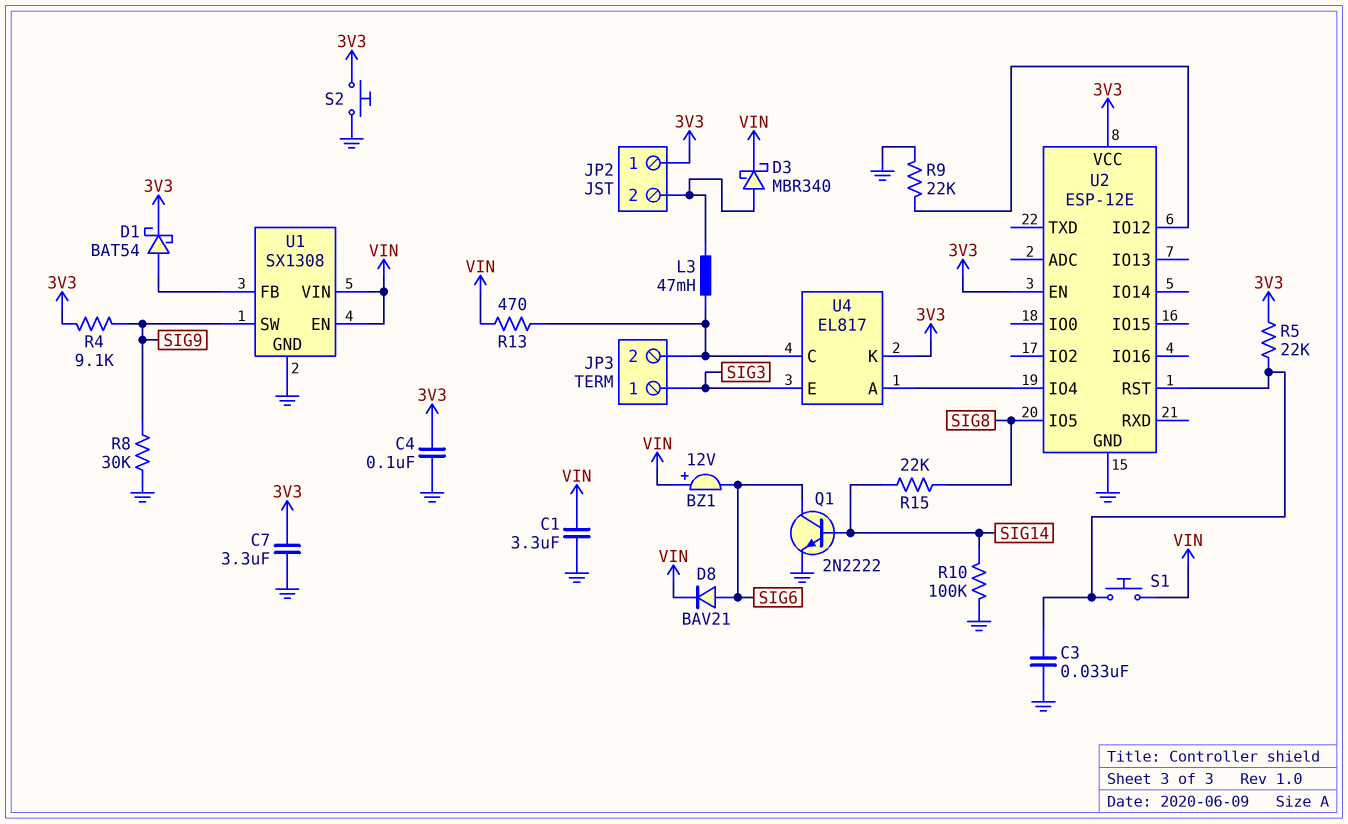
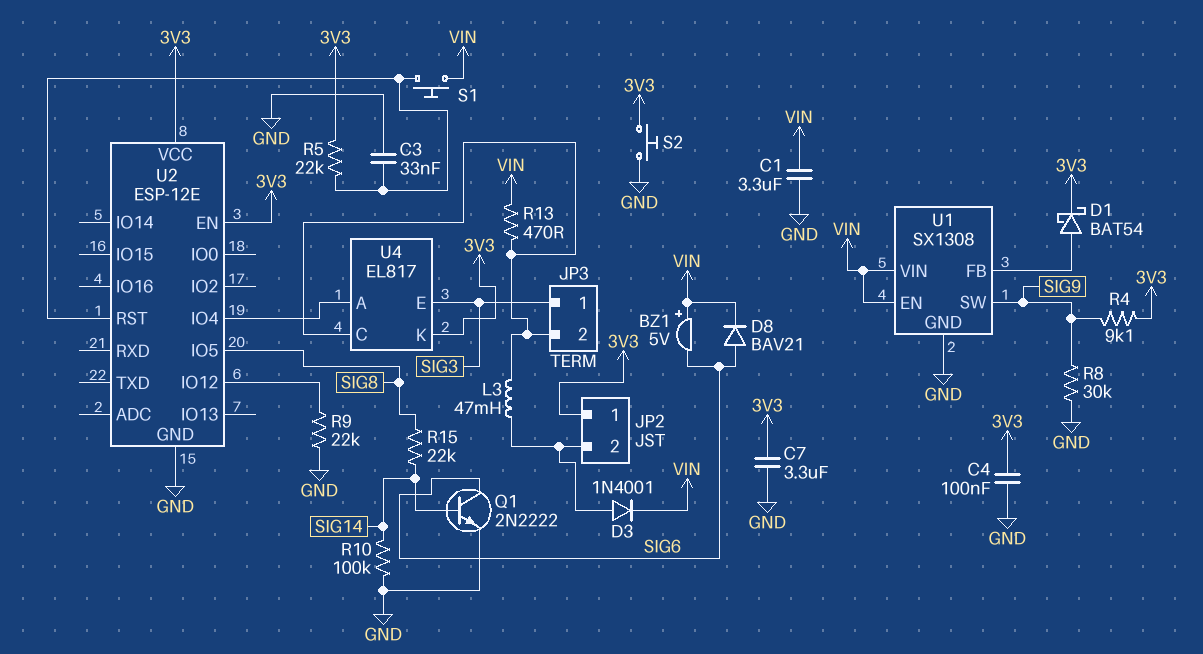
BZ1: buzzer 12V (plus VIN, minus SIG6) -> buzzer 5V (plus VIN, minus SIG6)
D3: schottky MBR340 (A JP2/2, K VIN) -> diode 1N4001 (A JP2/2, K VIN)

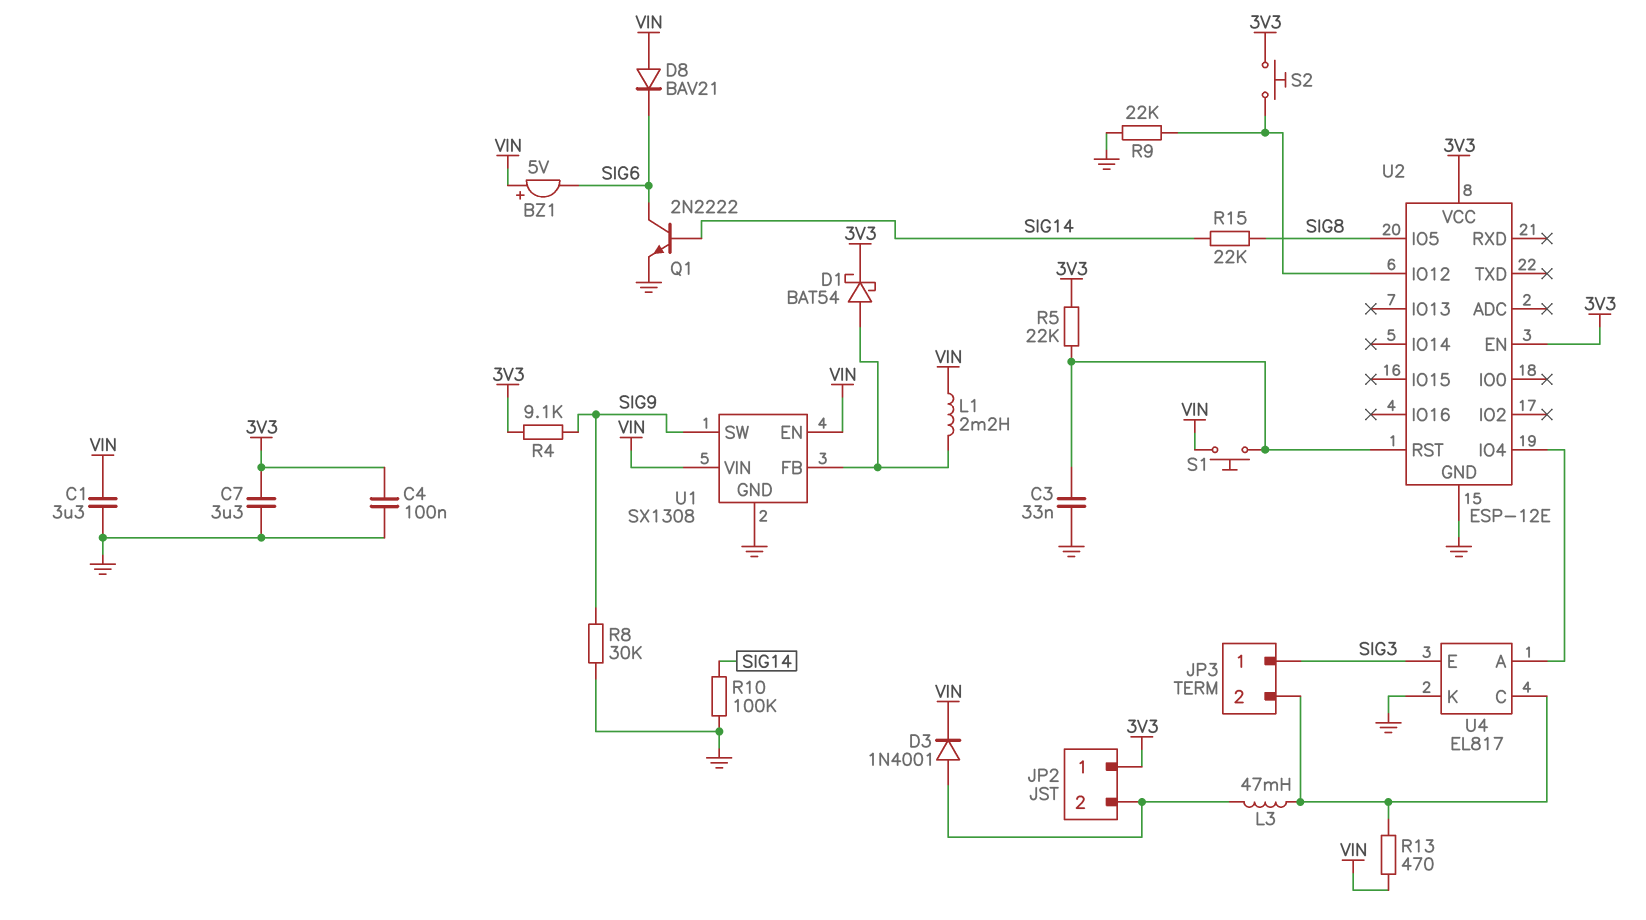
D8: diode BAV21 (A SIG6, K VIN) -> diode BAV21 (A VIN, K SIG6)
L1: none -> 2.2mH (U1/FB, VIN)
S2: button (3V3, GND) -> button (3V3, U2/IO12)
U4 pin K: 3V3 -> GND

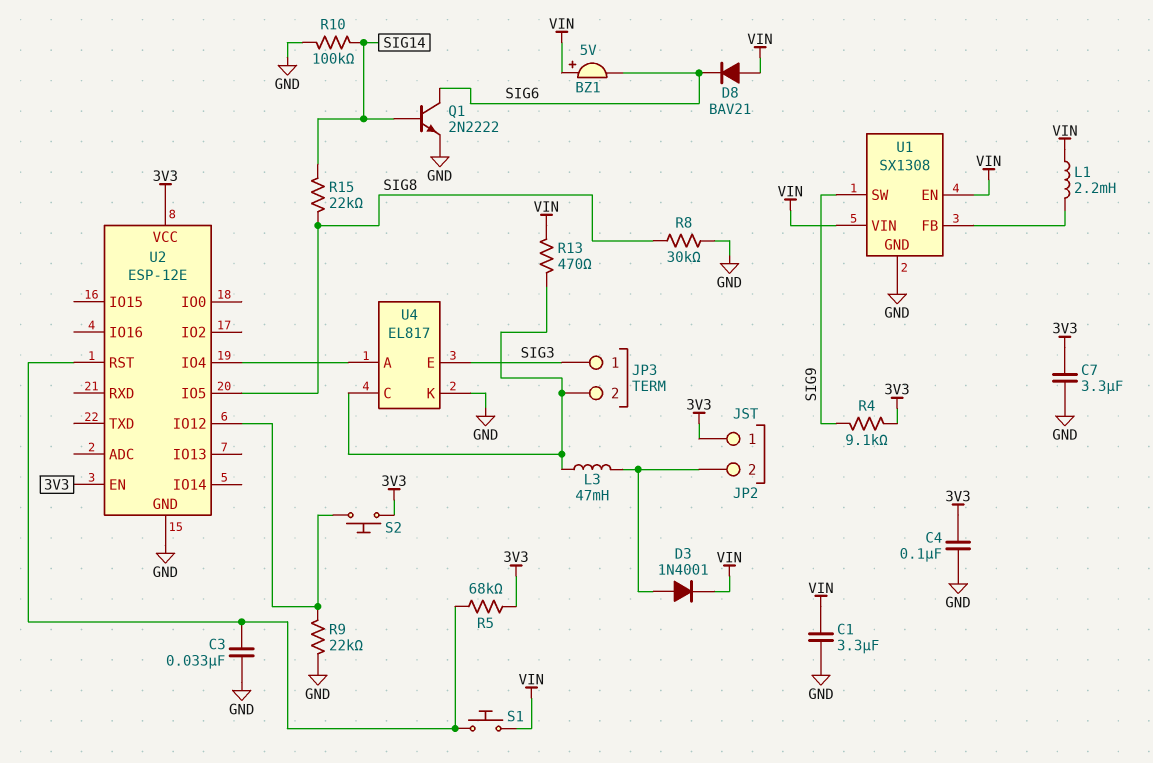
D1: schottky BAT54 (A U1/FB, K 3V3) -> none
R5: 22k (3V3, U2/RST) -> 68k (3V3, U2/RST)
R8: 30k (GND, SIG9) -> 30k (GND, SIG8)

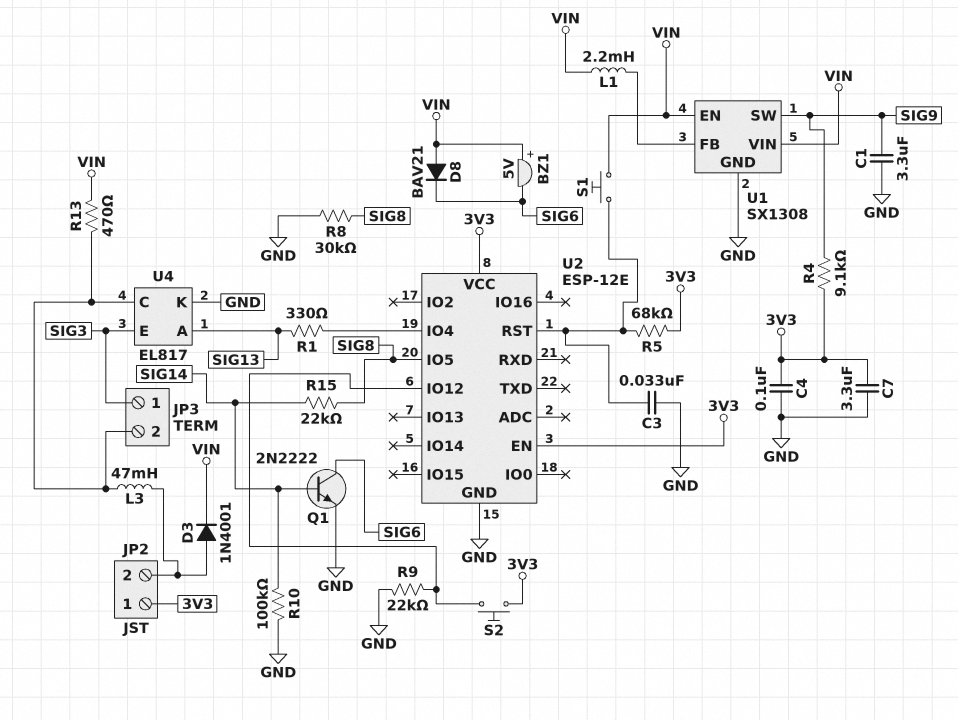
C1: 3.3uF (GND, VIN) -> 3.3uF (GND, SIG9)
R1: none -> 330 (SIG13, U2/IO4)
U4 pin A: U2/IO4 -> SIG13

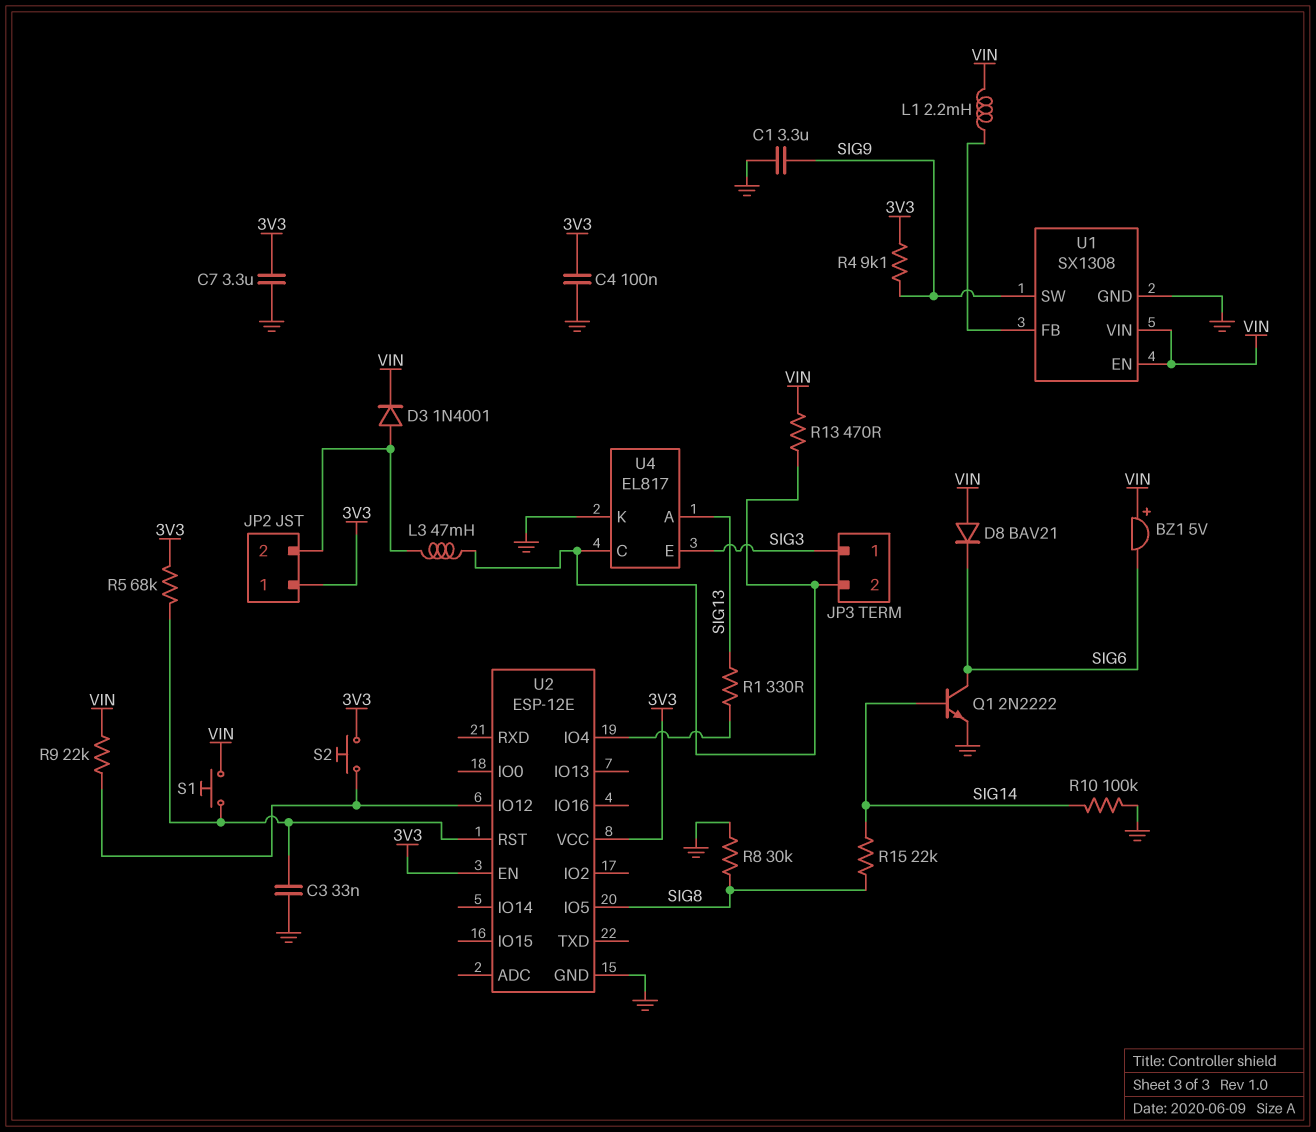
R9: 22k (GND, U2/IO12) -> 22k (U2/IO12, VIN)

